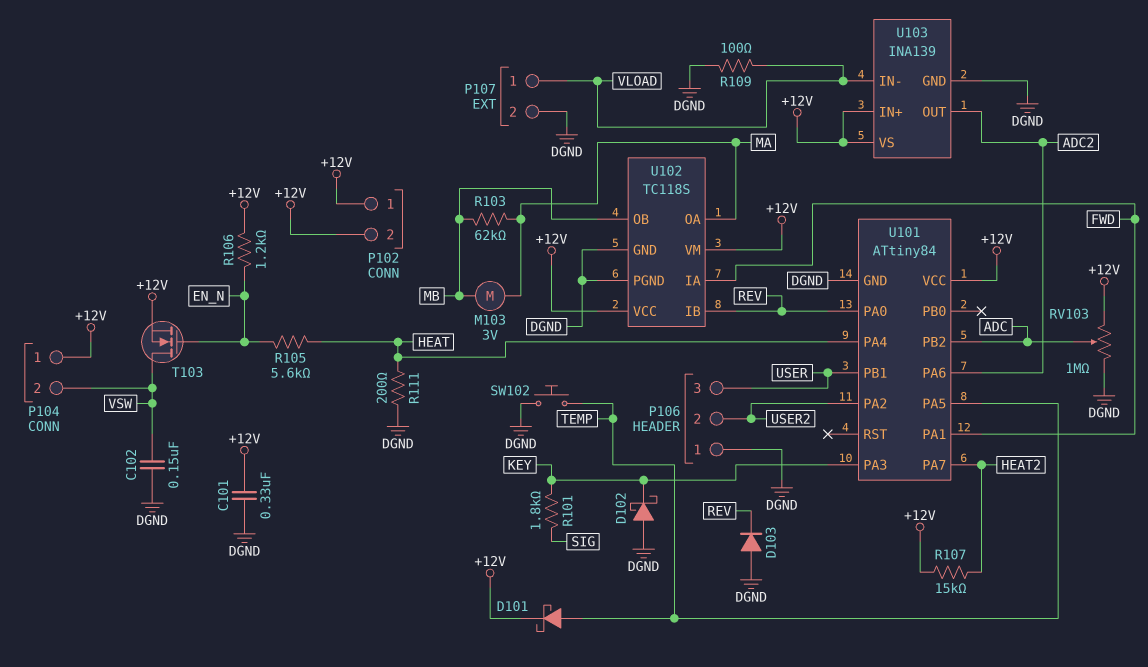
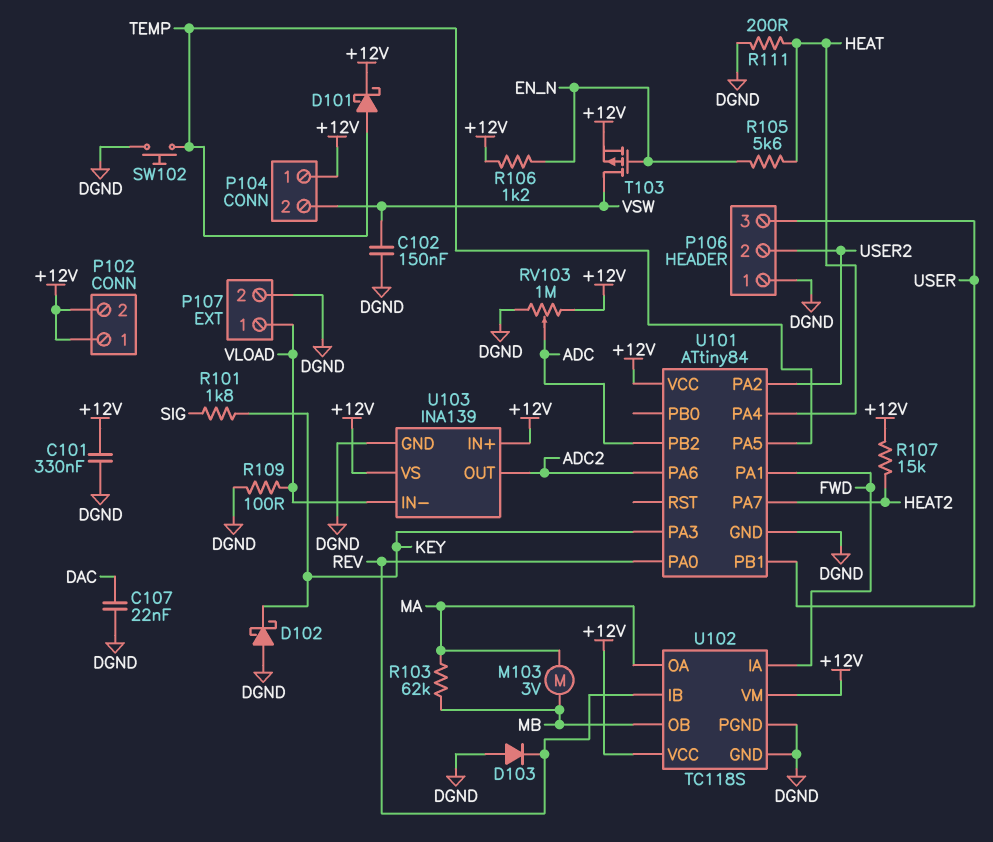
C107: none -> 22nF (DAC, DGND)
T103: NMOS (G EN_N, D VSW, S +12V) -> PMOS (G EN_N, D VSW, S +12V)

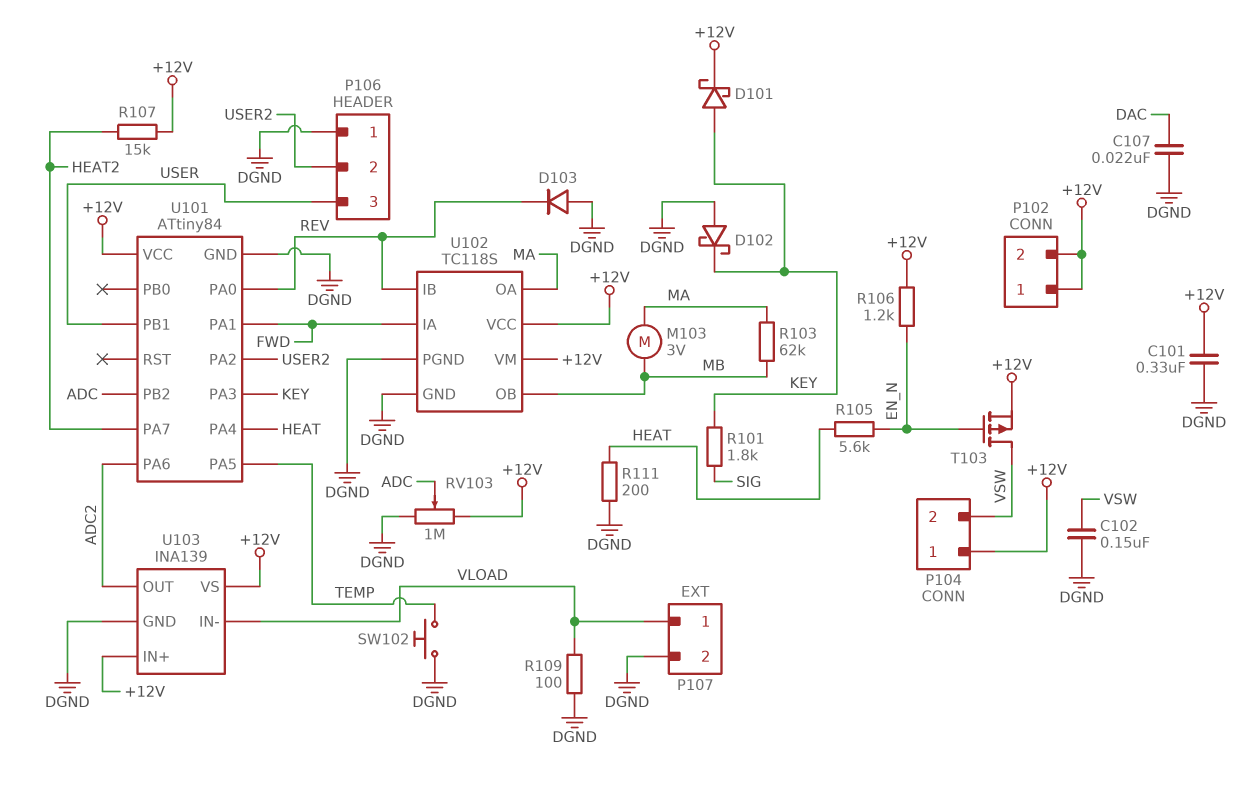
D101: schottky (A TEMP, K +12V) -> schottky (A KEY, K +12V)

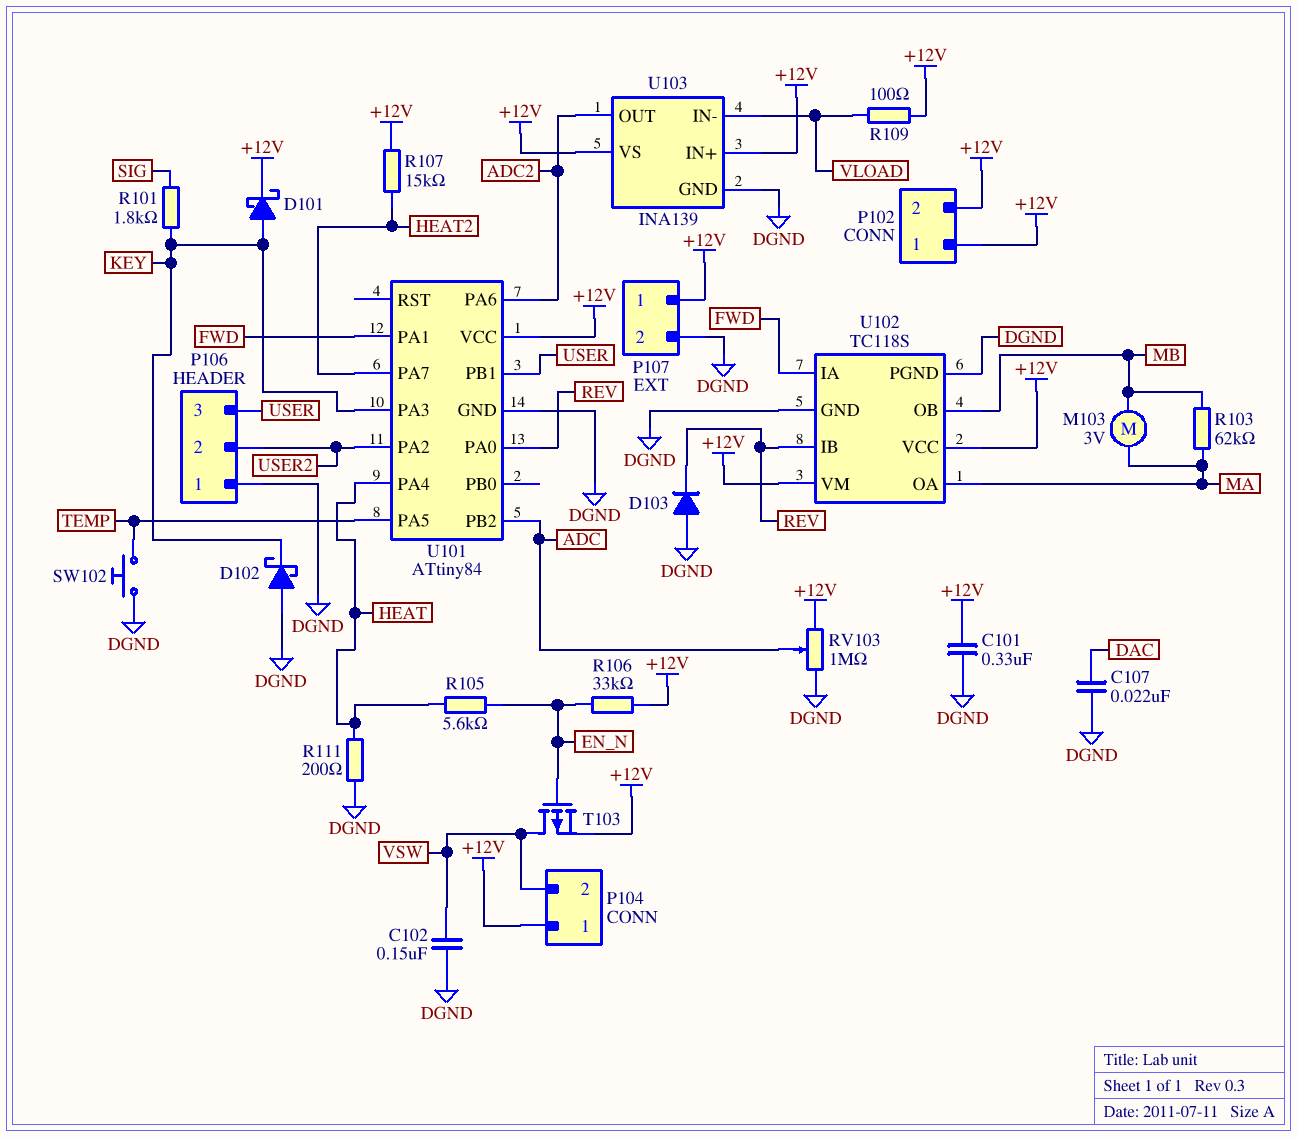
P107 pin 1: VLOAD -> +12V
R106: 1.2k (+12V, EN_N) -> 33k (+12V, EN_N)
R109: 100 (DGND, VLOAD) -> 100 (+12V, VLOAD)

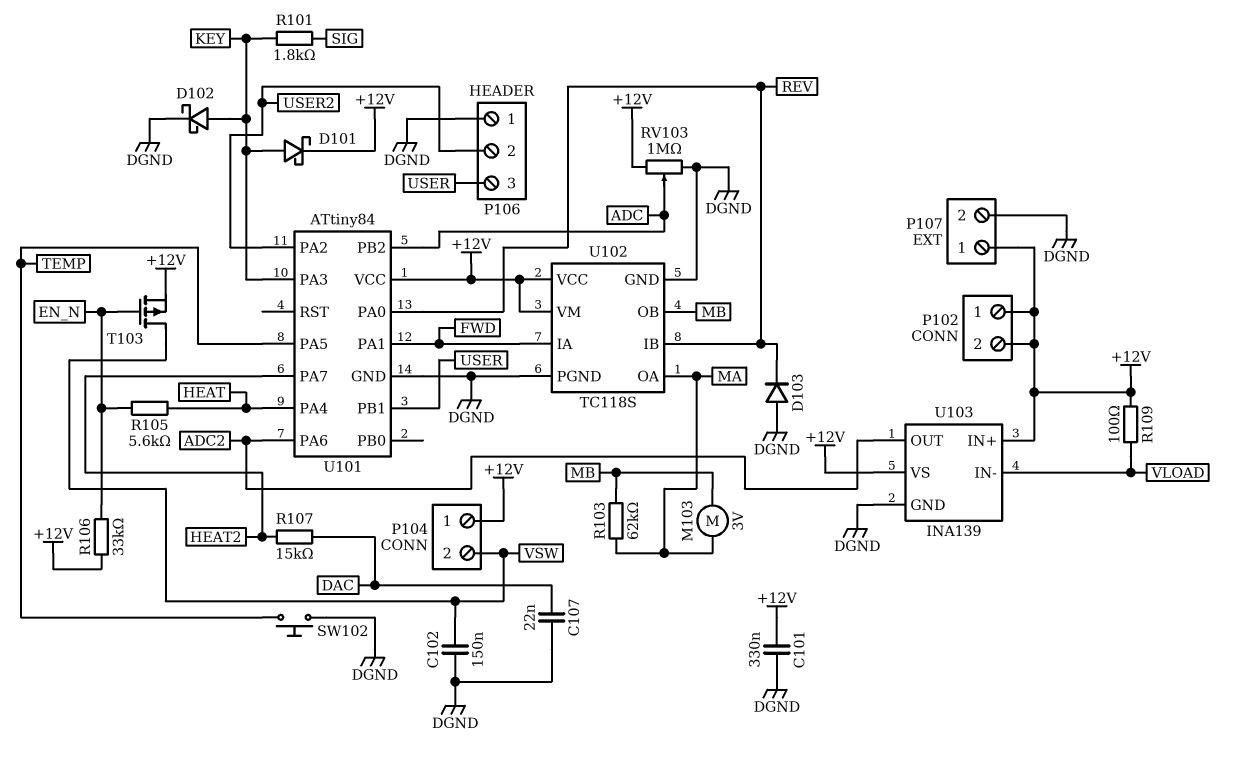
D102: schottky (A DGND, K KEY) -> schottky (A KEY, K DGND)
R107: 15k (+12V, HEAT2) -> 15k (DAC, HEAT2)
R111: 200 (DGND, HEAT) -> none

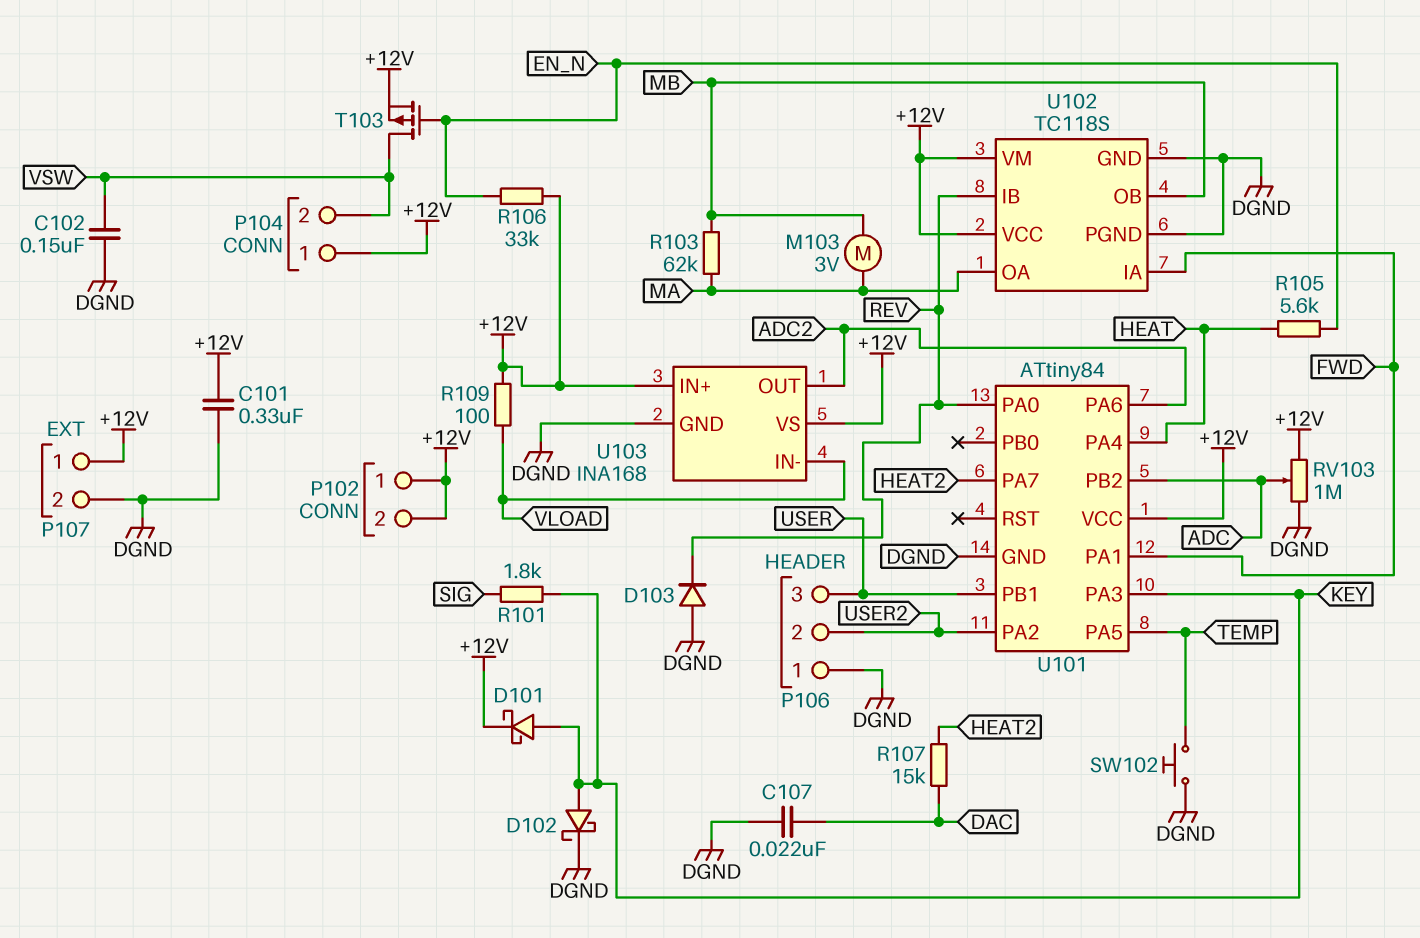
U103: INA139 -> INA168

